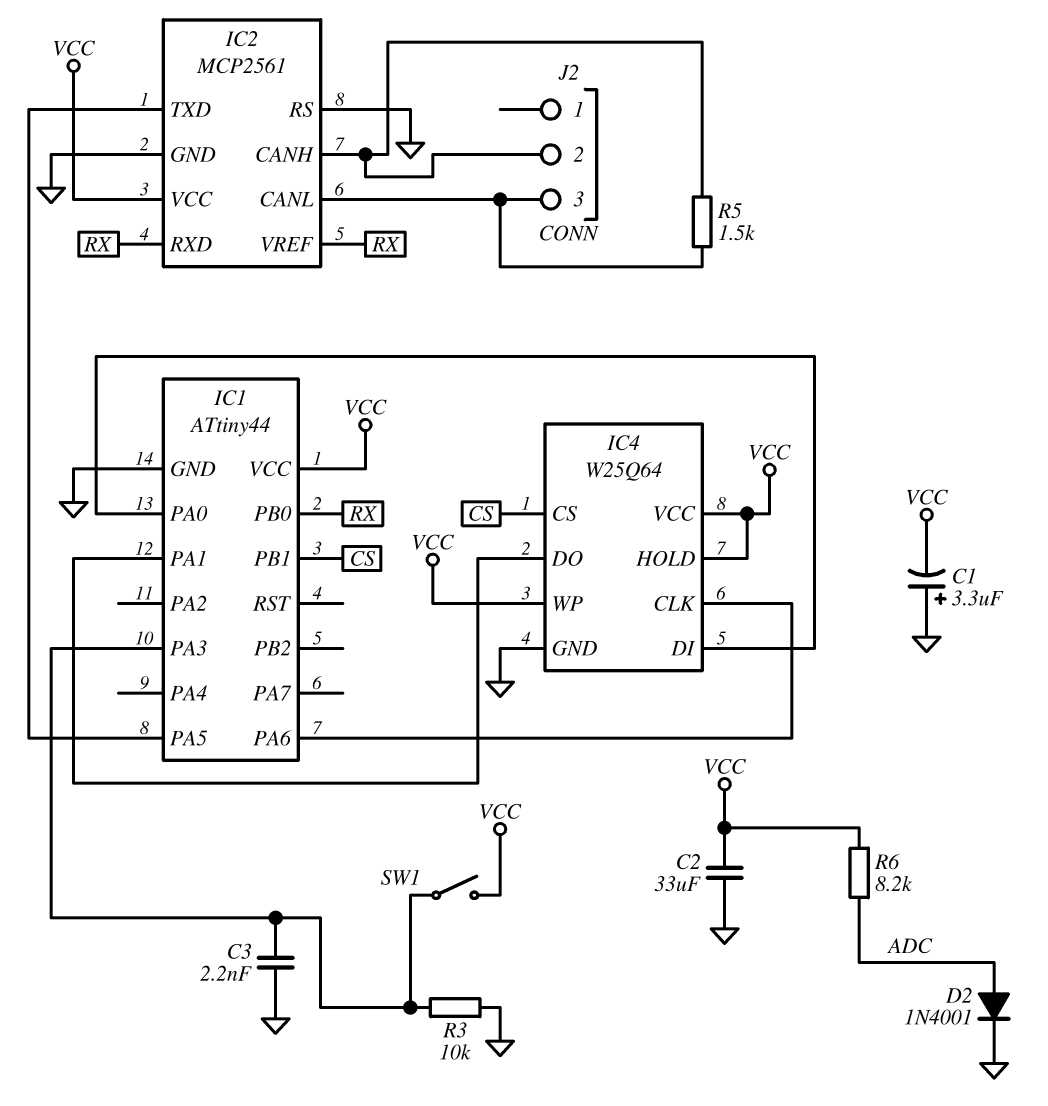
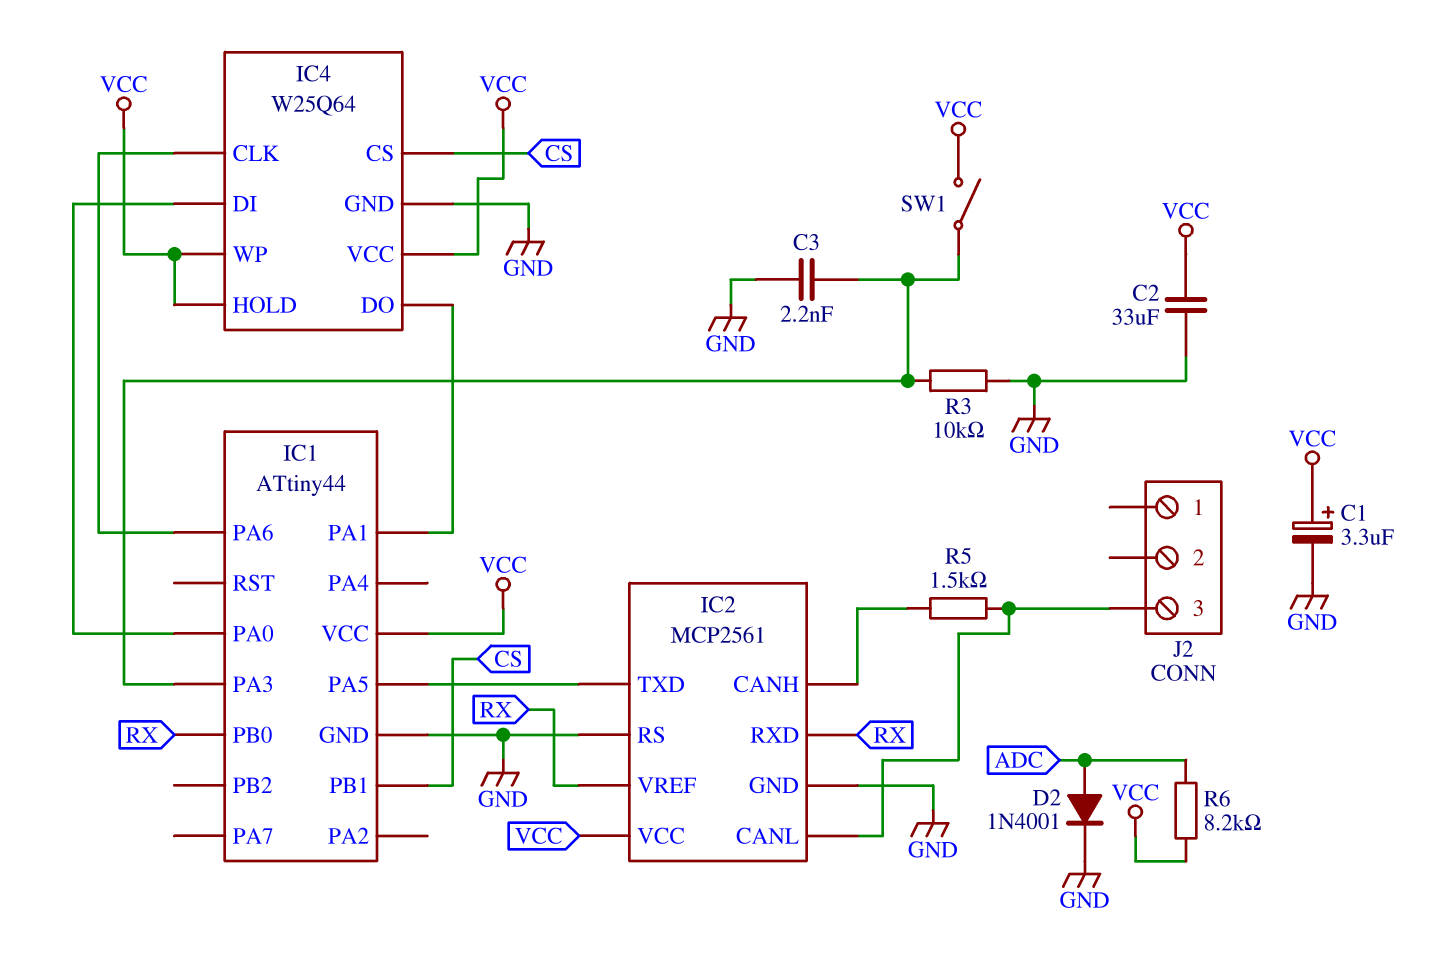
C1: 3.3uF (plus GND, minus VCC) -> 3.3uF (plus VCC, minus GND)
J2 pin 2: IC2/CANH -> none

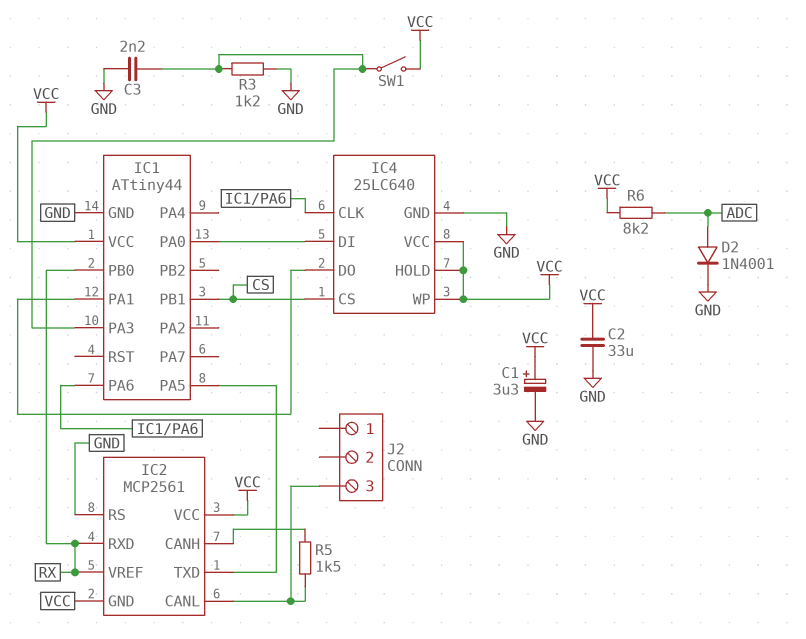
IC2 pin GND: GND -> VCC
IC4: W25Q64 -> 25LC640
R3: 10k (GND, IC1/PA3) -> 1.2k (GND, IC1/PA3)

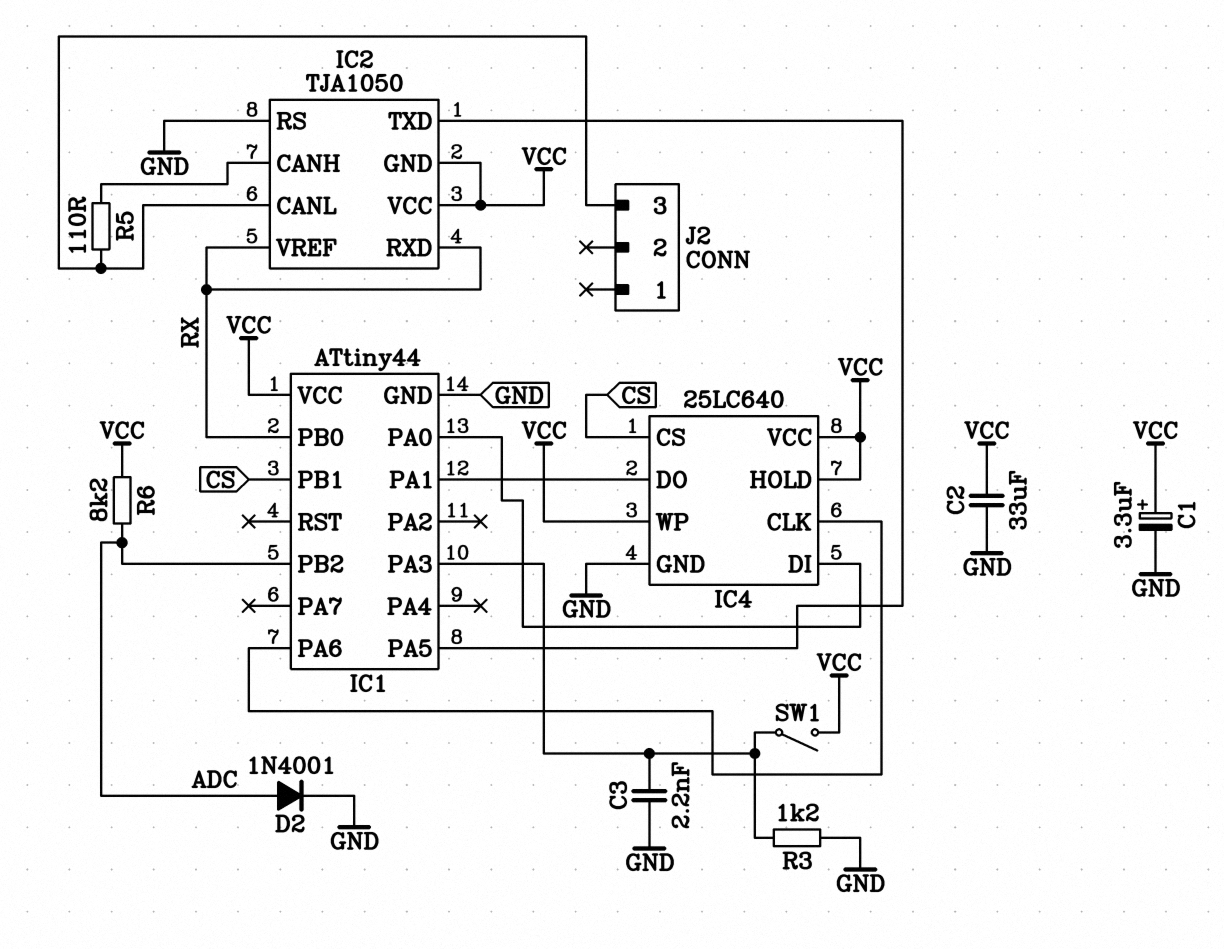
IC1 pin PB2: none -> ADC
IC2: MCP2561 -> TJA1050
R5: 1.5k (IC2/CANH, IC2/CANL) -> 110 (IC2/CANH, IC2/CANL)

